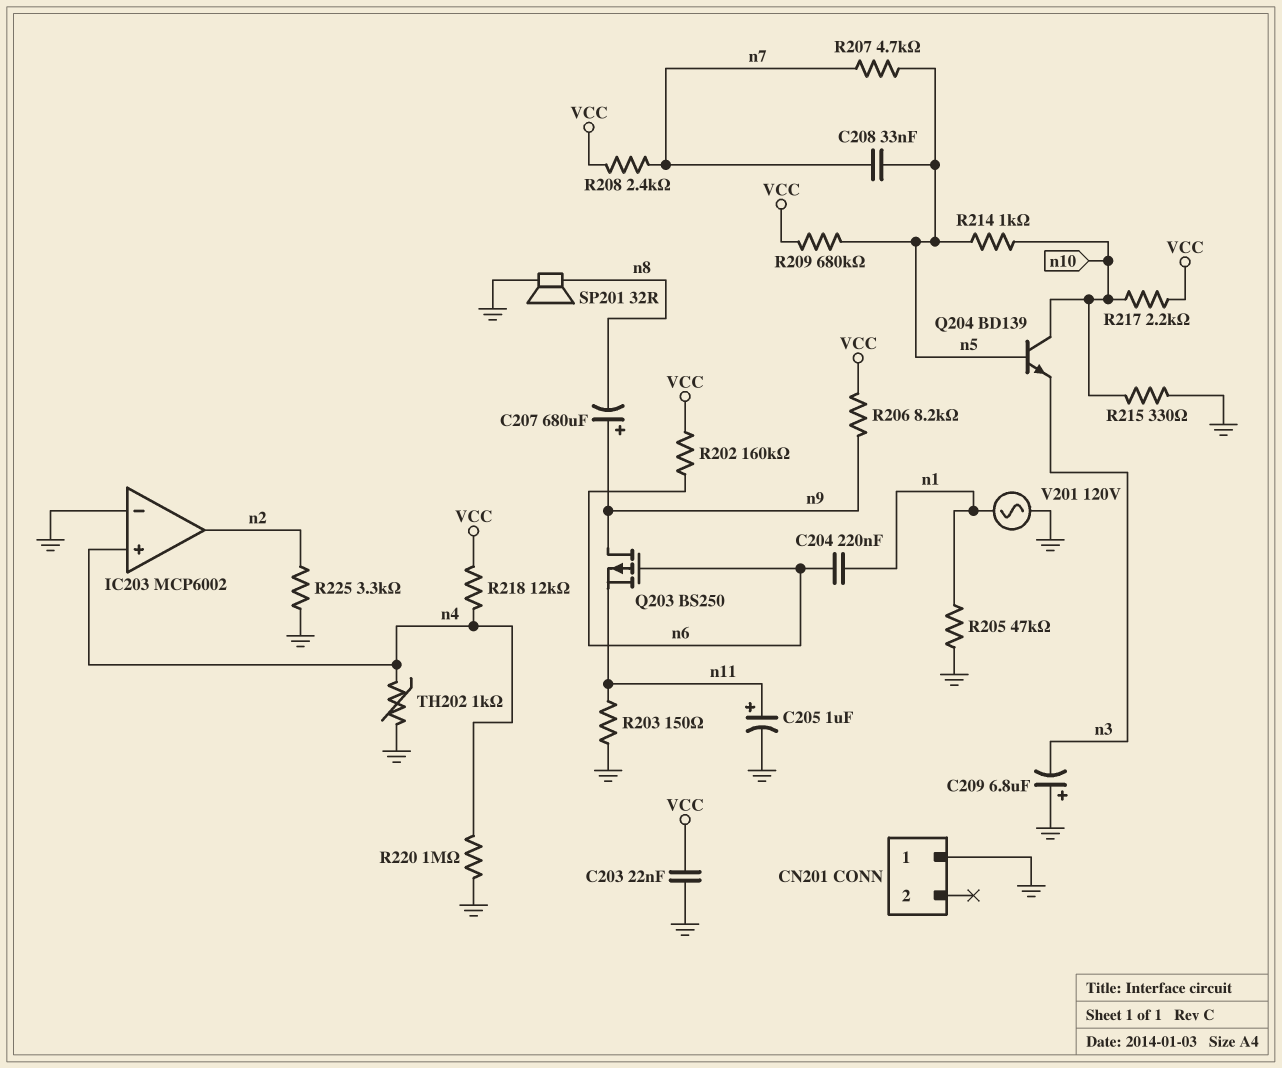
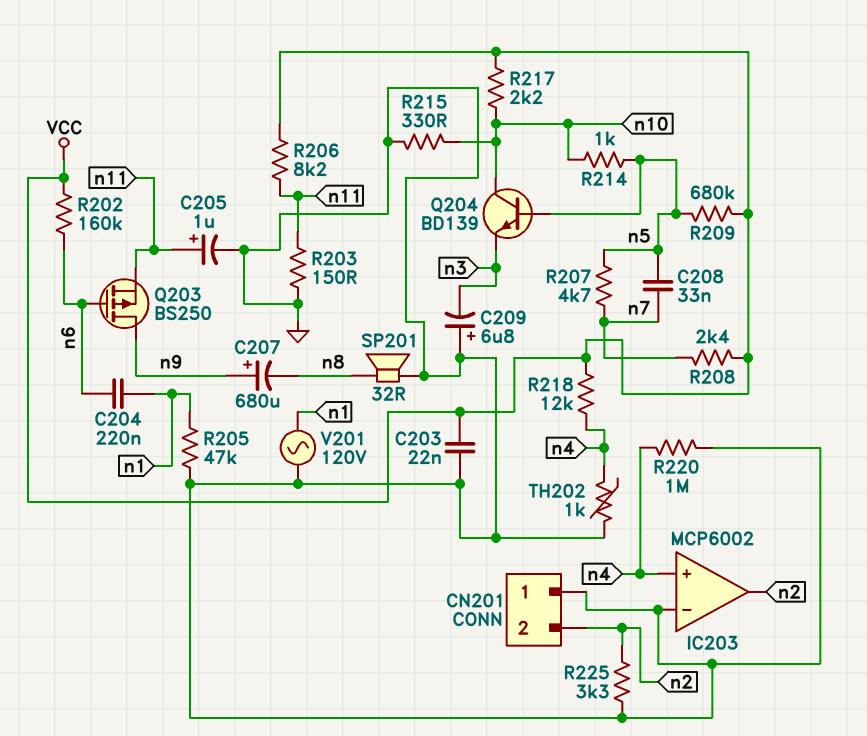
CN201 pin 2: none -> n2
R206: 8.2k (VCC, n9) -> 8.2k (VCC, n11)

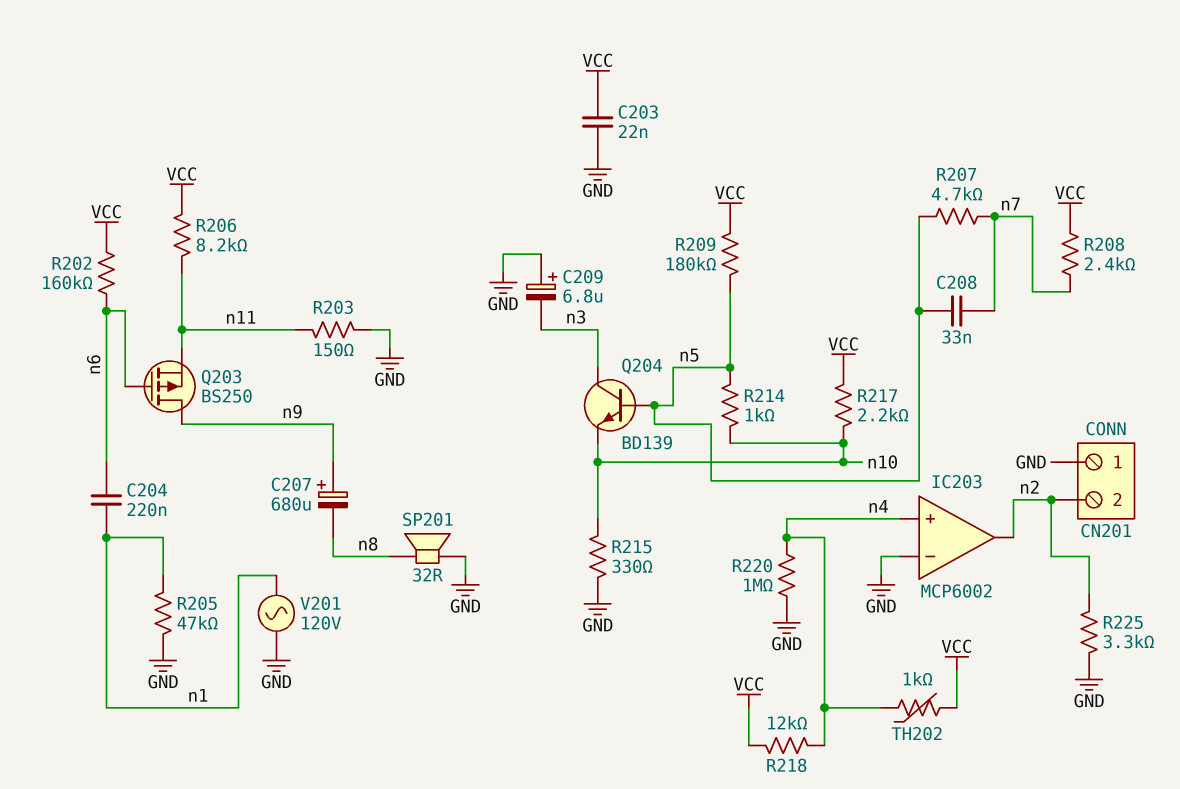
C205: 1uF (plus n11, minus GND) -> none
Q204: NPN BD139 (B n5, C n10, E n3) -> NPN BD139 (B n5, C n3, E n10)
R209: 680k (VCC, n5) -> 180k (VCC, n5)
TH202: 1k (GND, n4) -> 1k (VCC, n4)

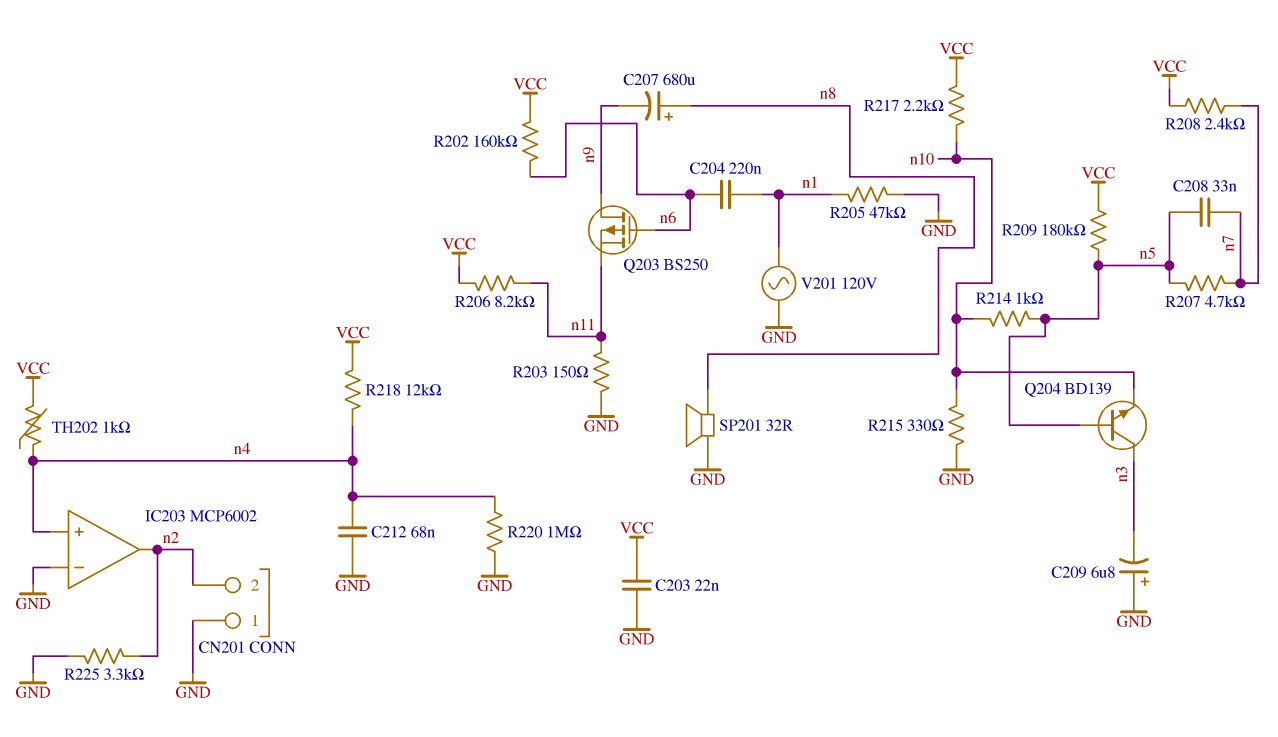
C207: 680uF (plus n9, minus n8) -> 680uF (plus n8, minus n9)
C212: none -> 68nF (GND, n4)

